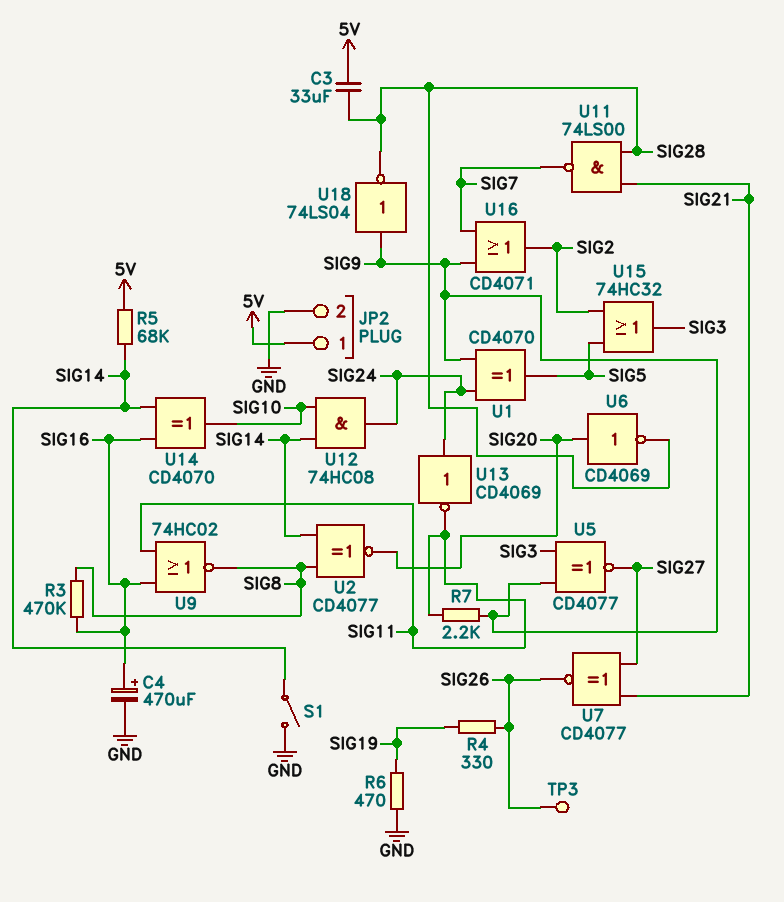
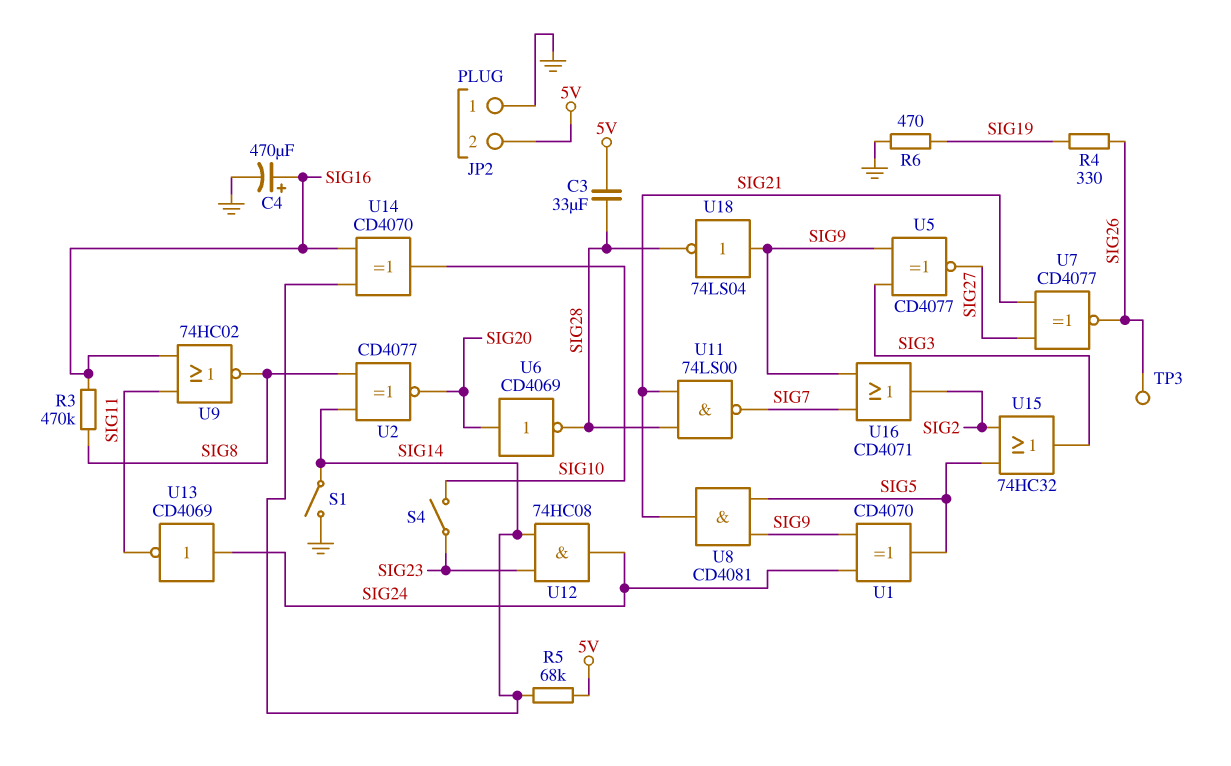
JP2 pin 1: 5V -> GND
JP2 pin 2: GND -> 5V
R7: 2.2k (SIG9, SIG11) -> none
S4: none -> switch (SIG10, SIG23)
U8: none -> AND CD4081 (in SIG5, in SIG9, out SIG21)
U12: AND 74HC08 (in SIG10, in SIG14, out SIG24) -> AND 74HC08 (in SIG14, in SIG23, out SIG24)

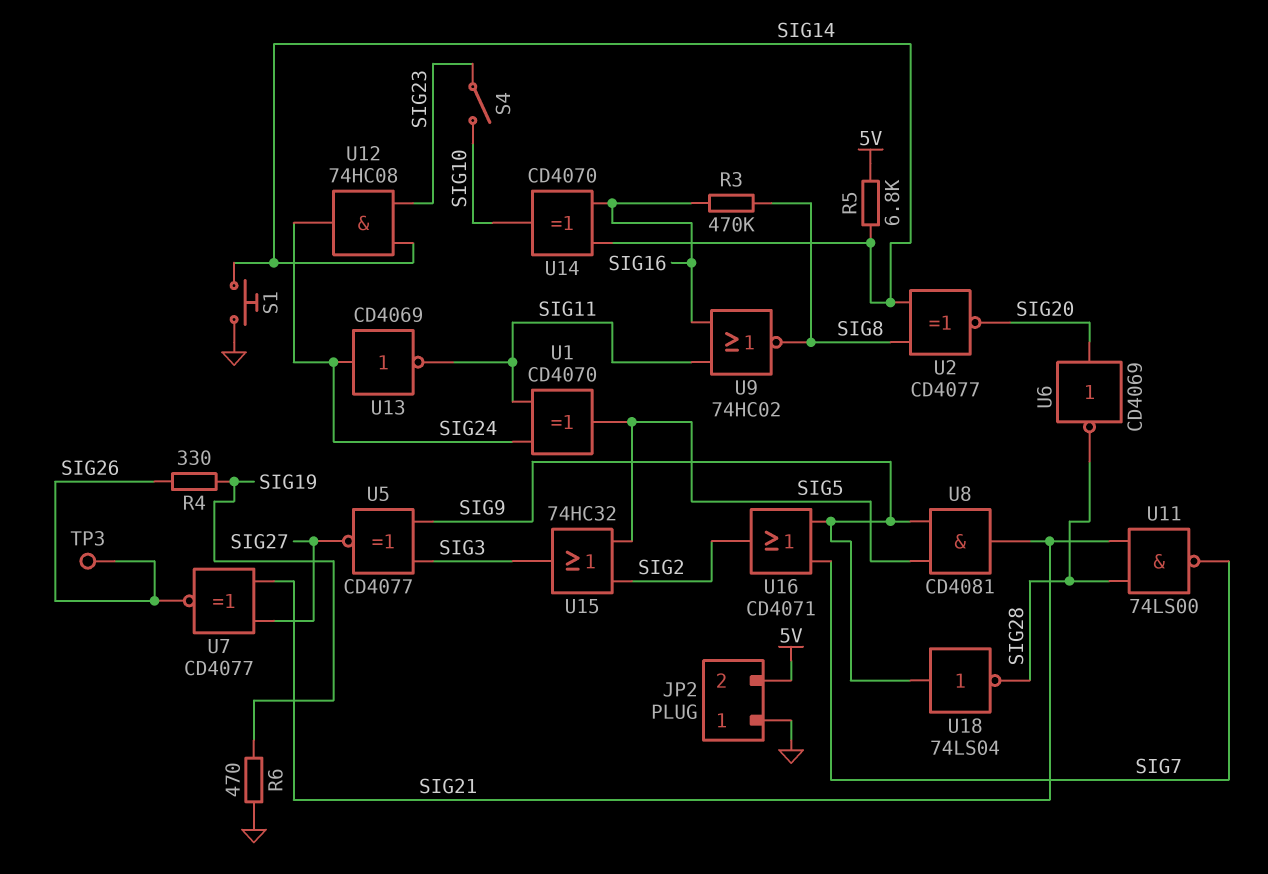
C3: 33uF (5V, SIG28) -> none
C4: 470uF (plus SIG16, minus GND) -> none
R5: 68k (5V, SIG14) -> 6.8k (5V, SIG14)
S1: switch (GND, SIG14) -> button (GND, SIG14)
U1: XOR CD4070 (in SIG9, in SIG24, out SIG5) -> XOR CD4070 (in SIG11, in SIG24, out SIG5)

